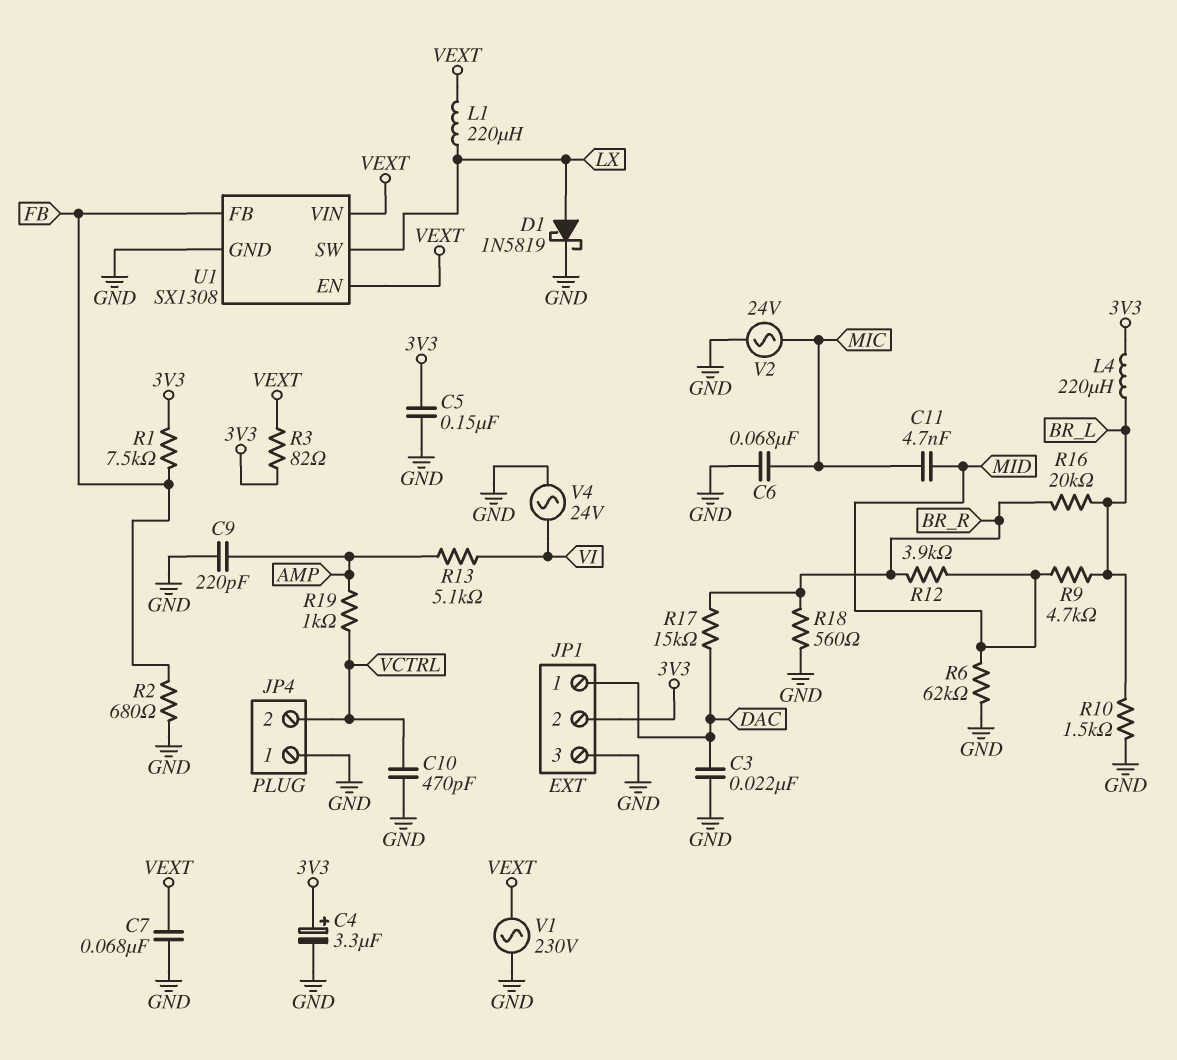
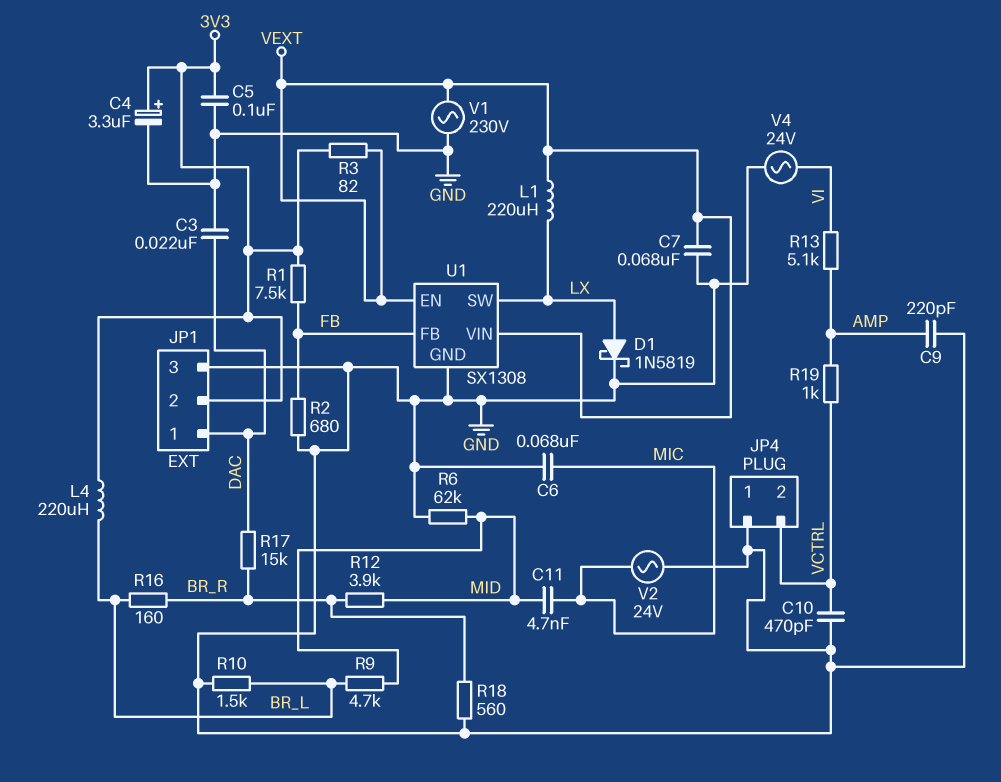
C5: 150nF (3V3, GND) -> 100nF (3V3, GND)
R16: 20k (BR_L, BR_R) -> 160 (BR_L, BR_R)

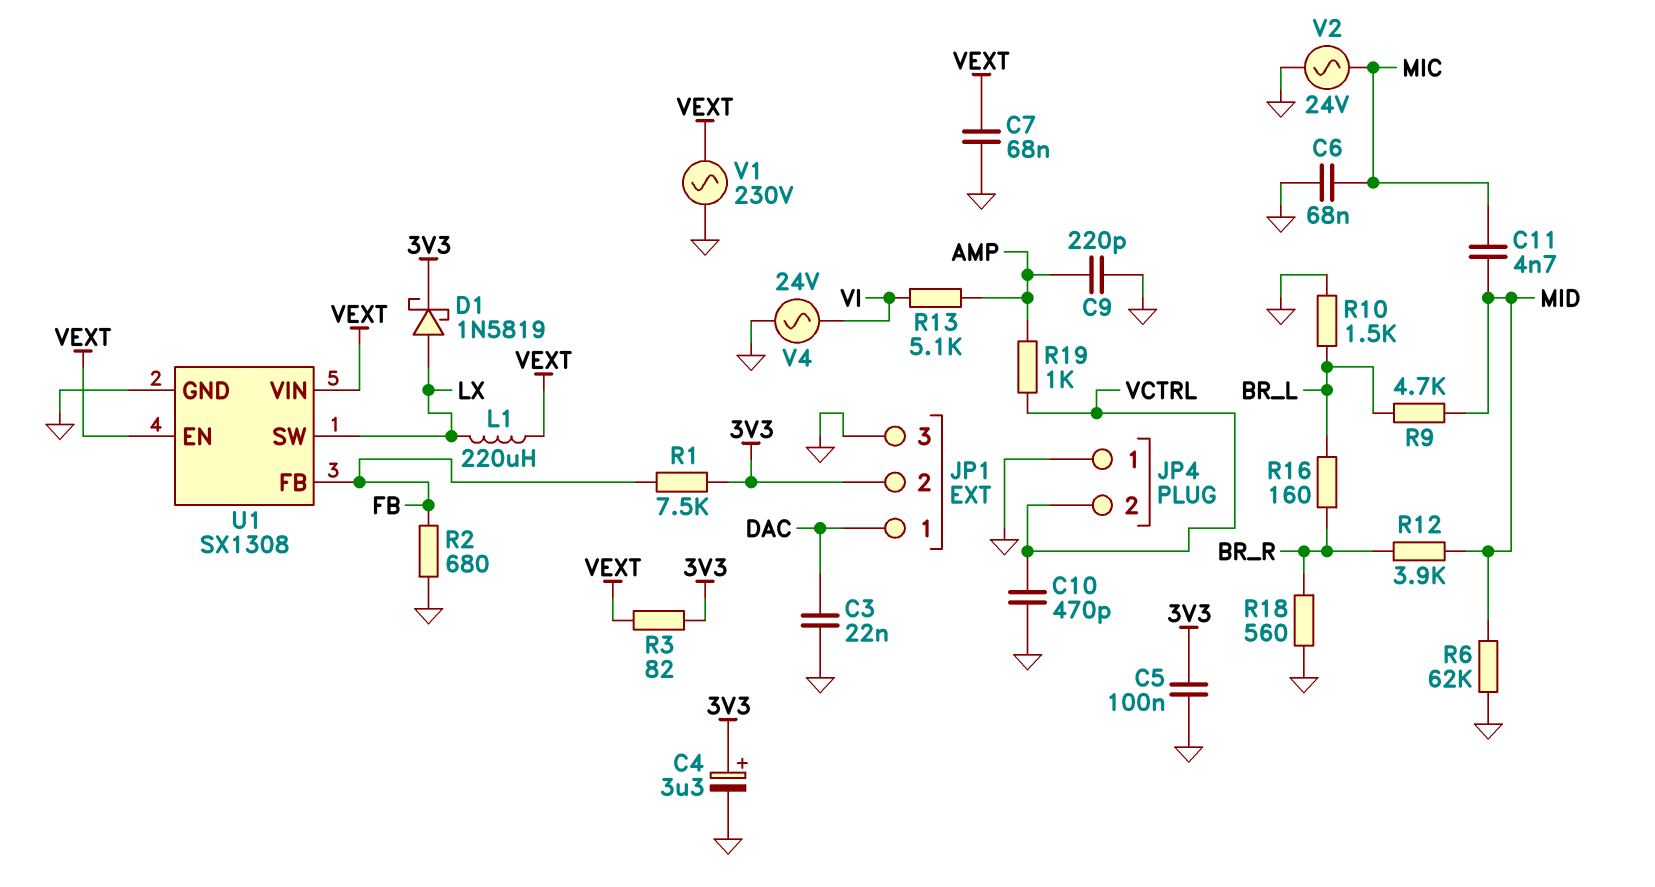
D1: schottky 1N5819 (A LX, K GND) -> schottky 1N5819 (A LX, K 3V3)
L4: 220uH (3V3, BR_L) -> none
R17: 15k (BR_R, DAC) -> none

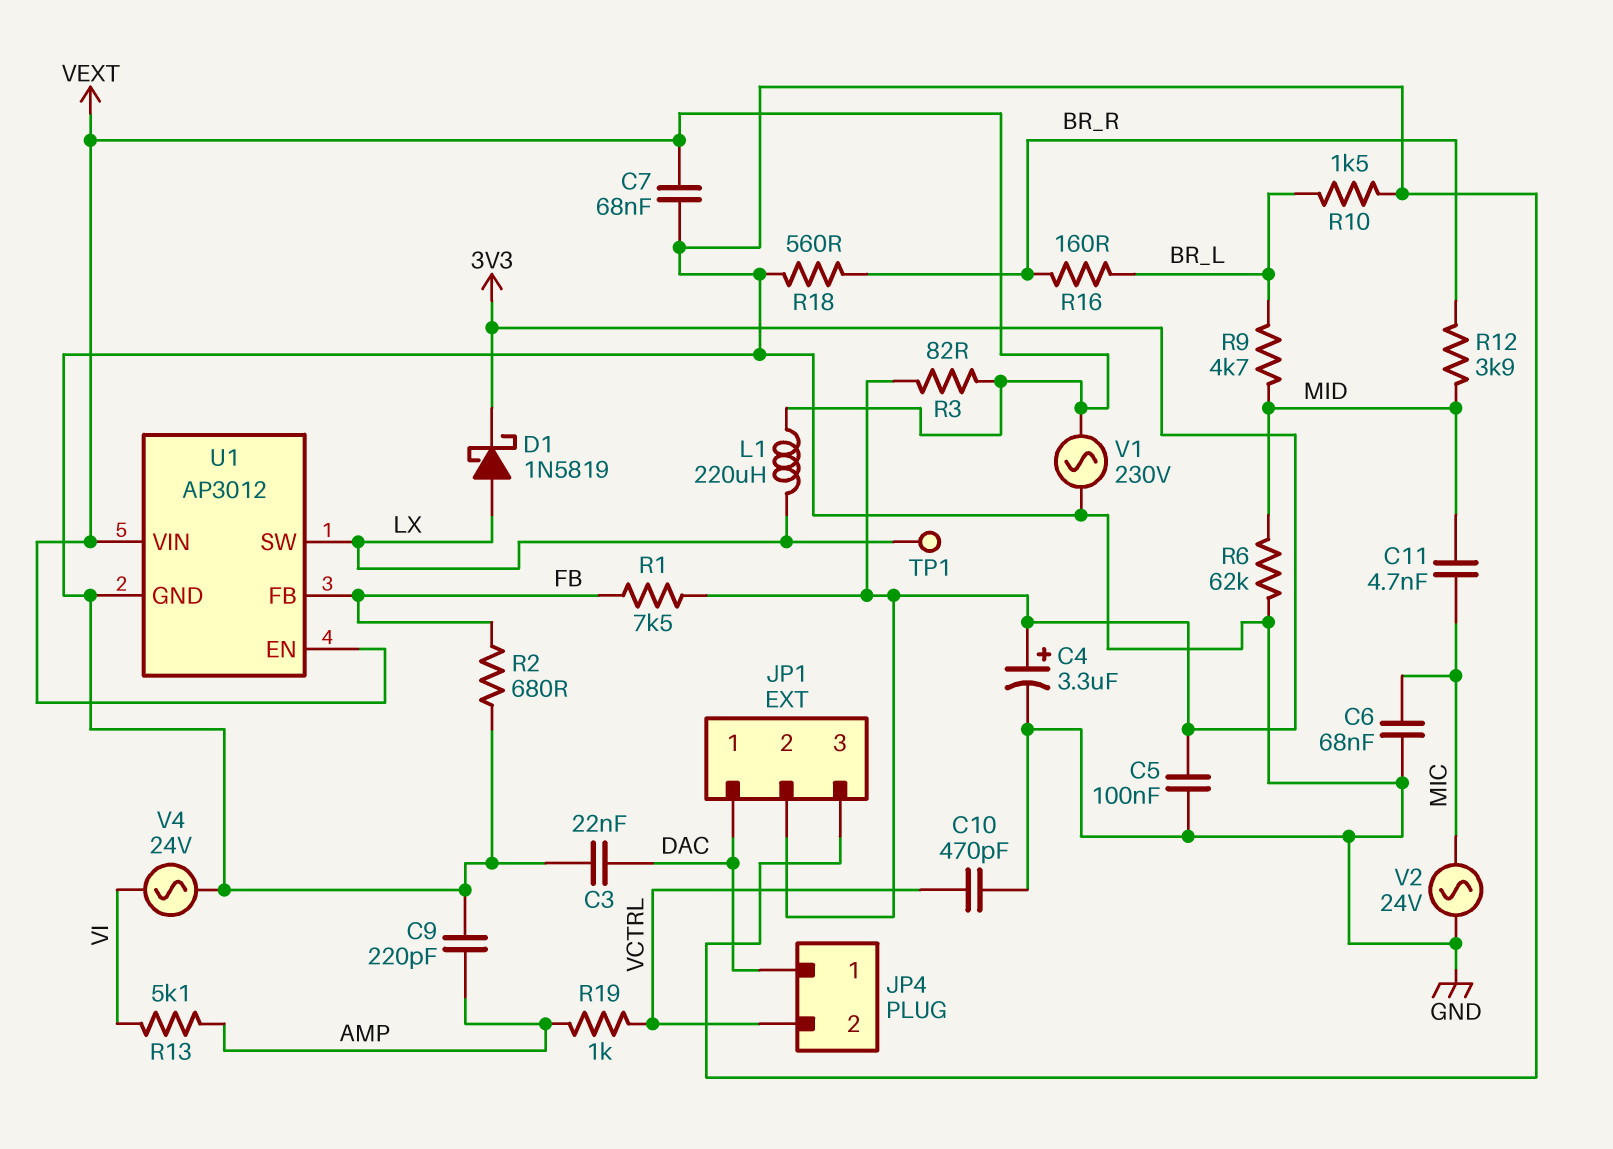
JP4 pin 1: GND -> DAC
TP1: none -> test point (LX)
U1: SX1308 -> AP3012

